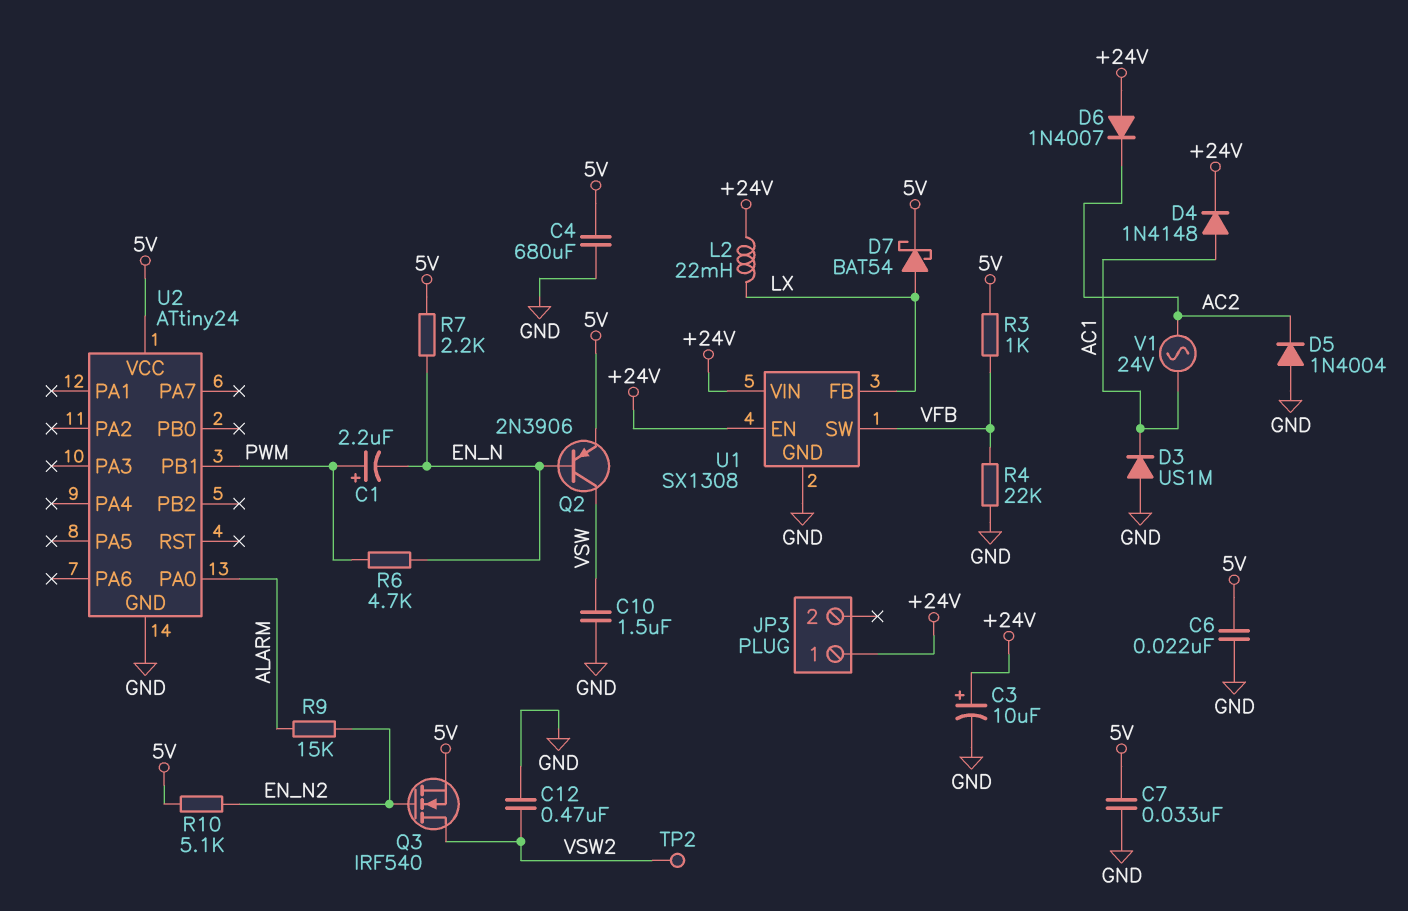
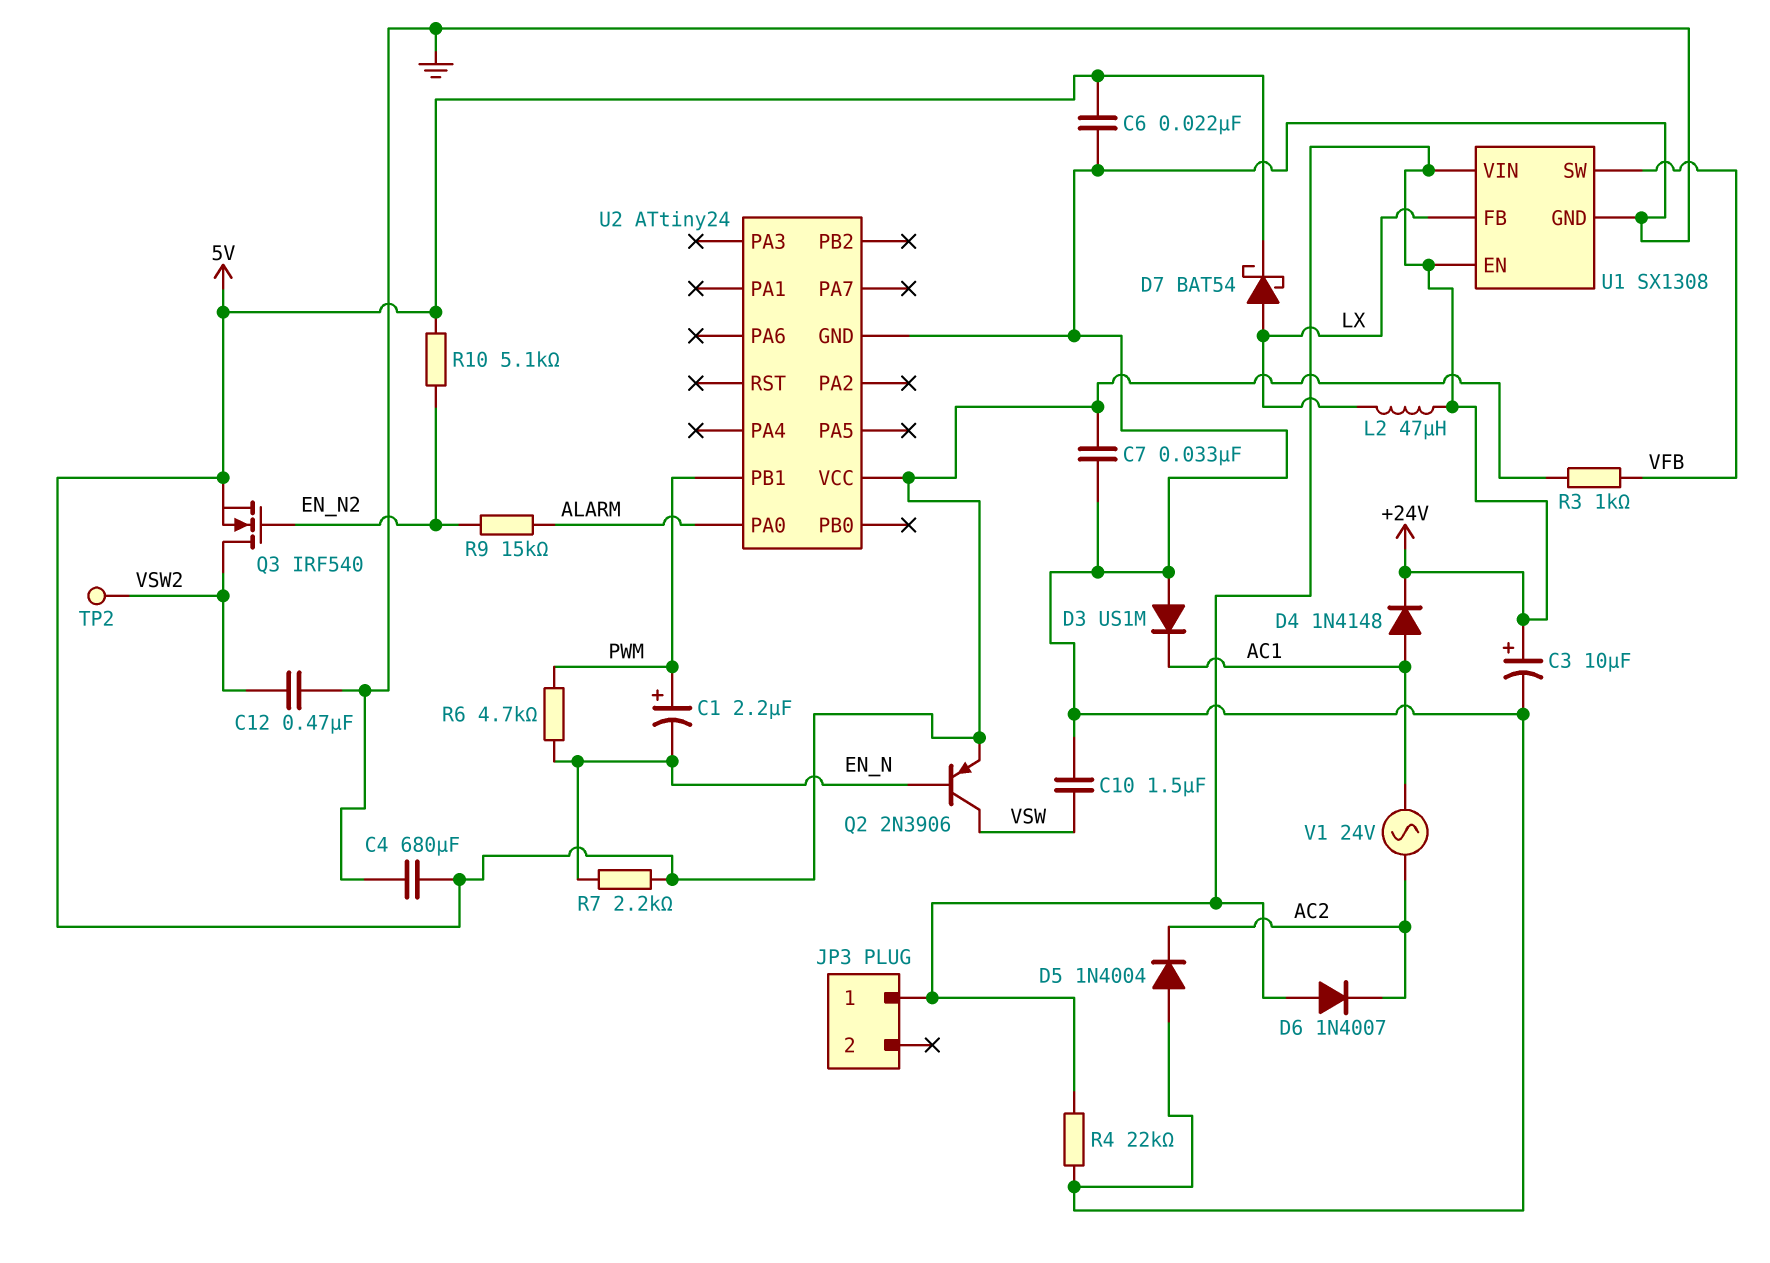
L2: 22mH (+24V, LX) -> 47uH (+24V, LX)
R4: 22k (GND, VFB) -> 22k (+24V, GND)

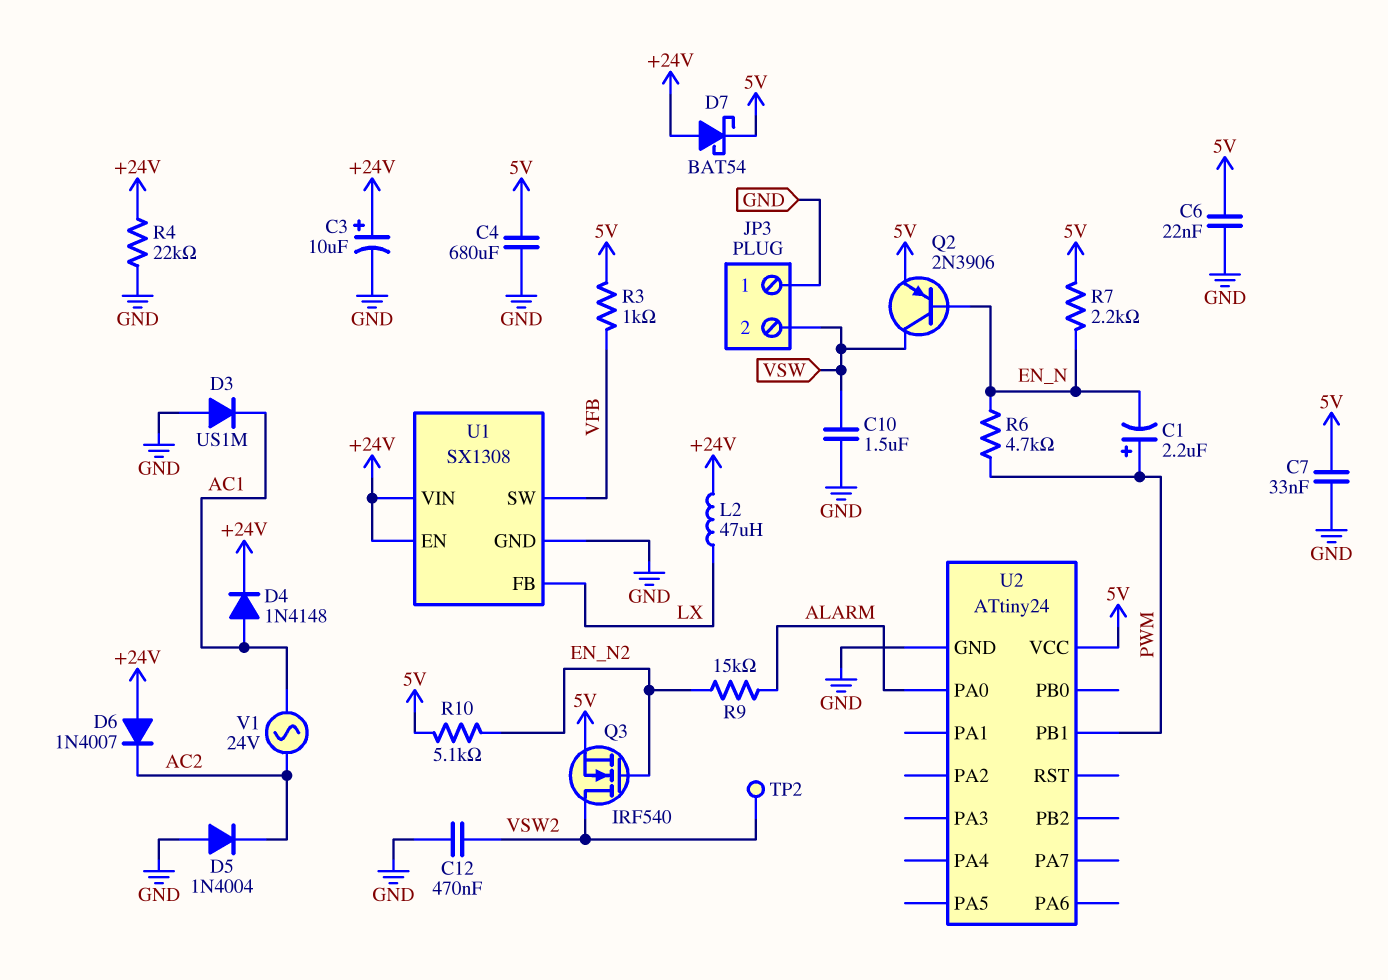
D7: schottky BAT54 (A LX, K 5V) -> schottky BAT54 (A +24V, K 5V)
JP3 pin 1: +24V -> GND
JP3 pin 2: none -> VSW

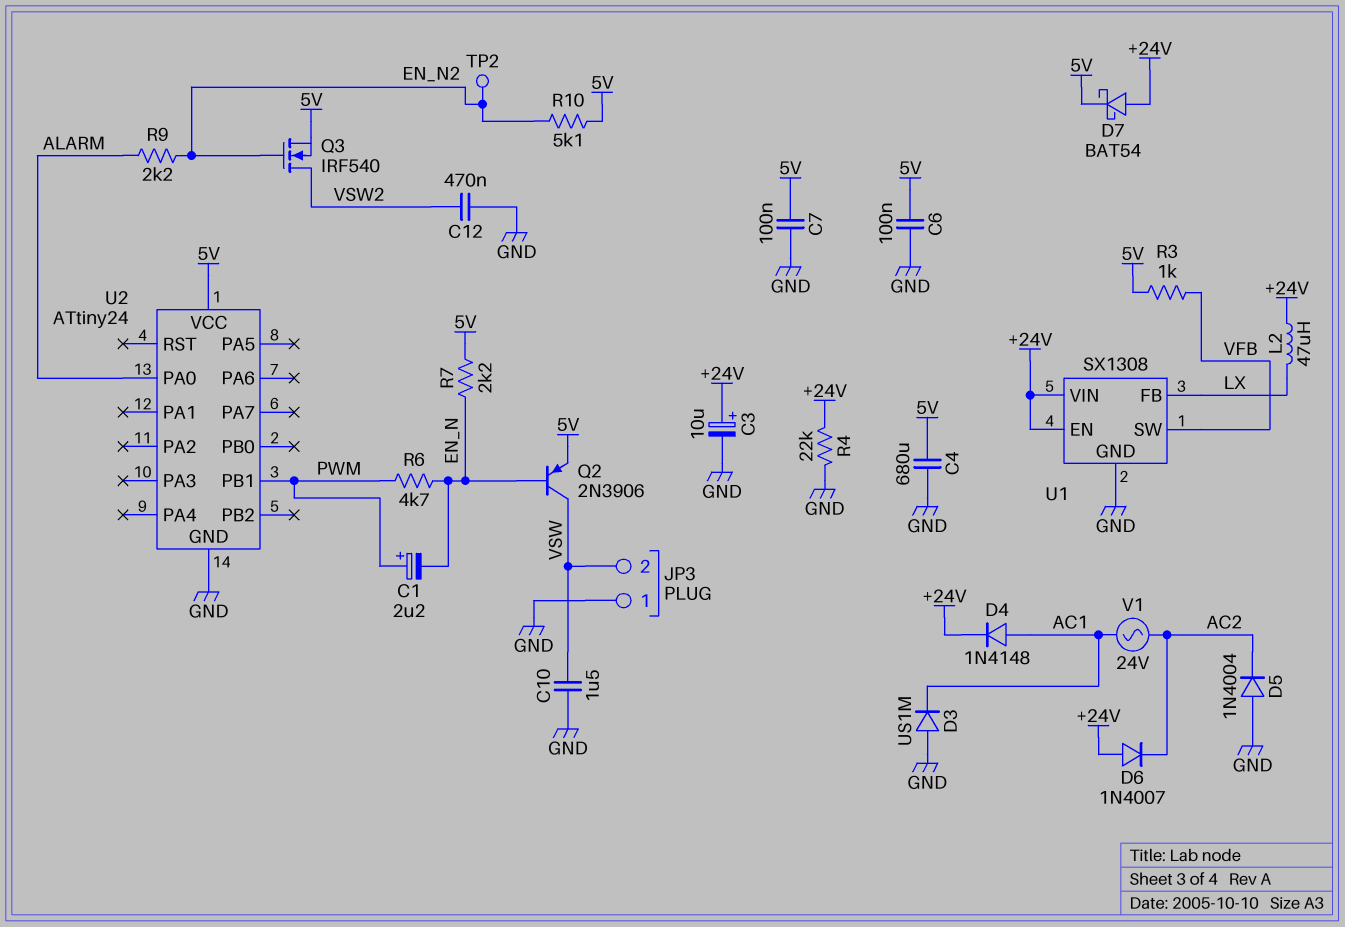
C6: 22nF (5V, GND) -> 100nF (5V, GND)
C7: 33nF (5V, GND) -> 100nF (5V, GND)
R9: 15k (ALARM, EN_N2) -> 2.2k (ALARM, EN_N2)
TP2: test point (VSW2) -> test point (EN_N2)

